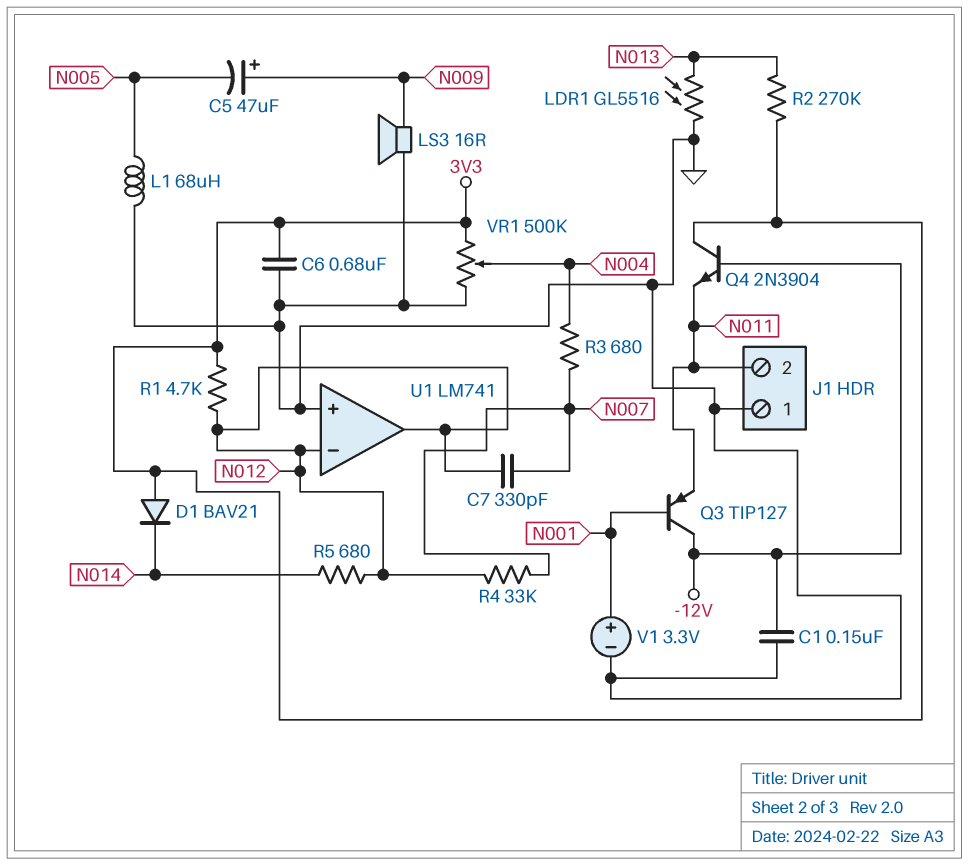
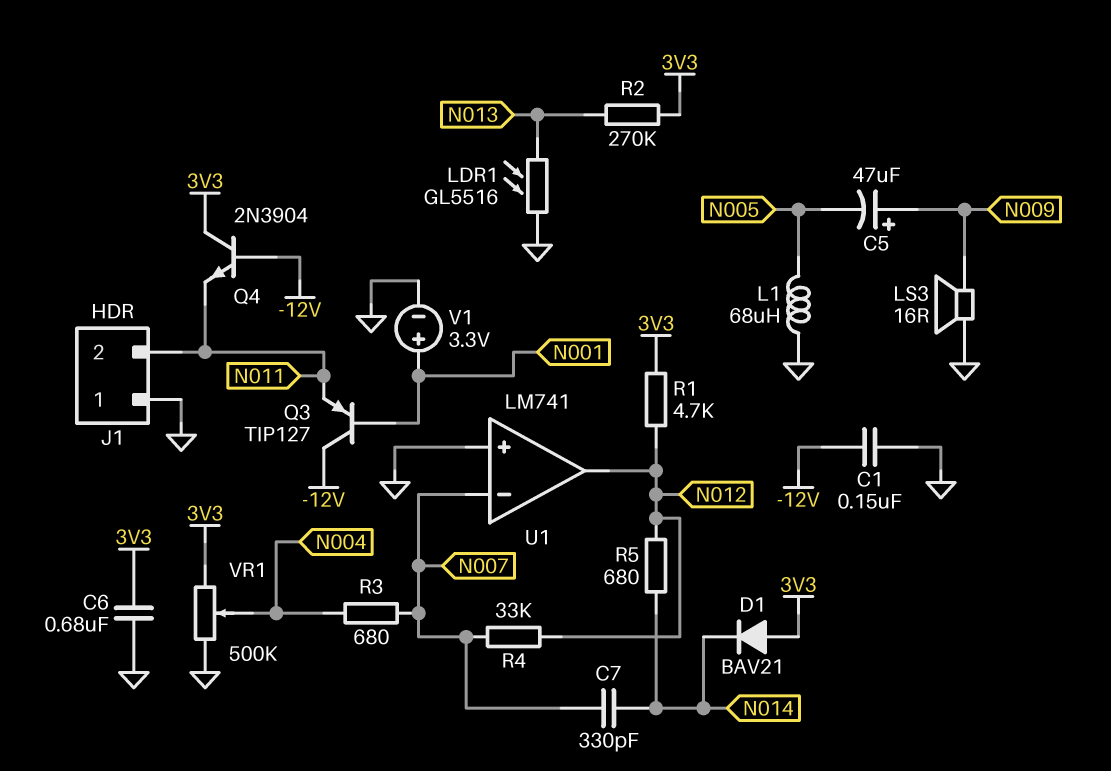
C7: 330pF (N007, N012) -> 330pF (N007, N014)
U1 pin in-: N012 -> N007

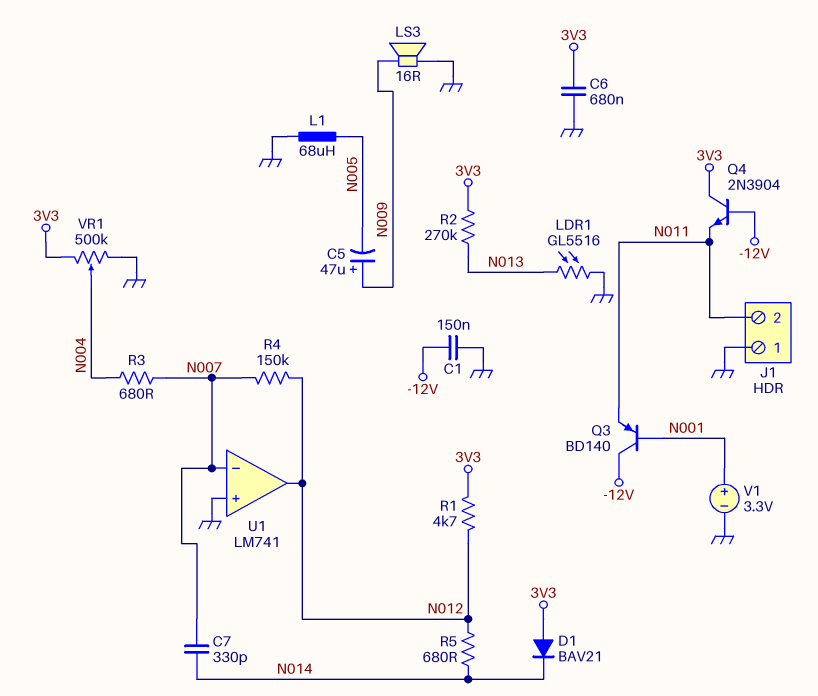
Q3: PNP TIP127 (B N001, C -12V, E N011) -> PNP BD140 (B N001, C -12V, E N011)
R4: 33k (N007, N012) -> 150k (N007, N012)

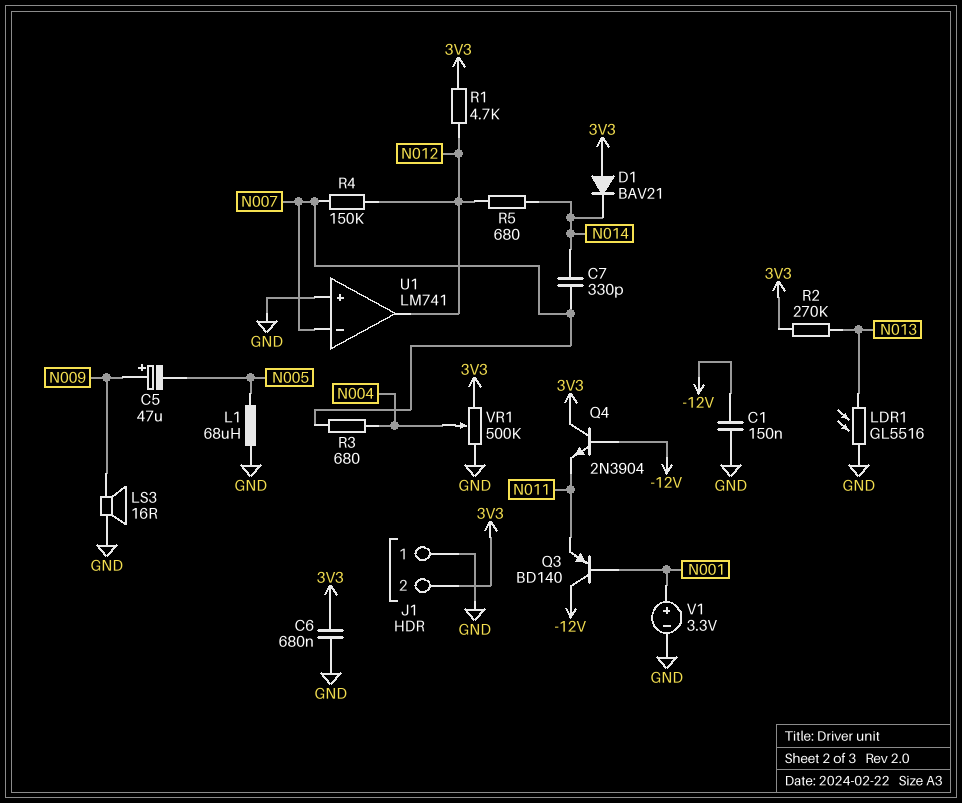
J1 pin 2: N011 -> 3V3

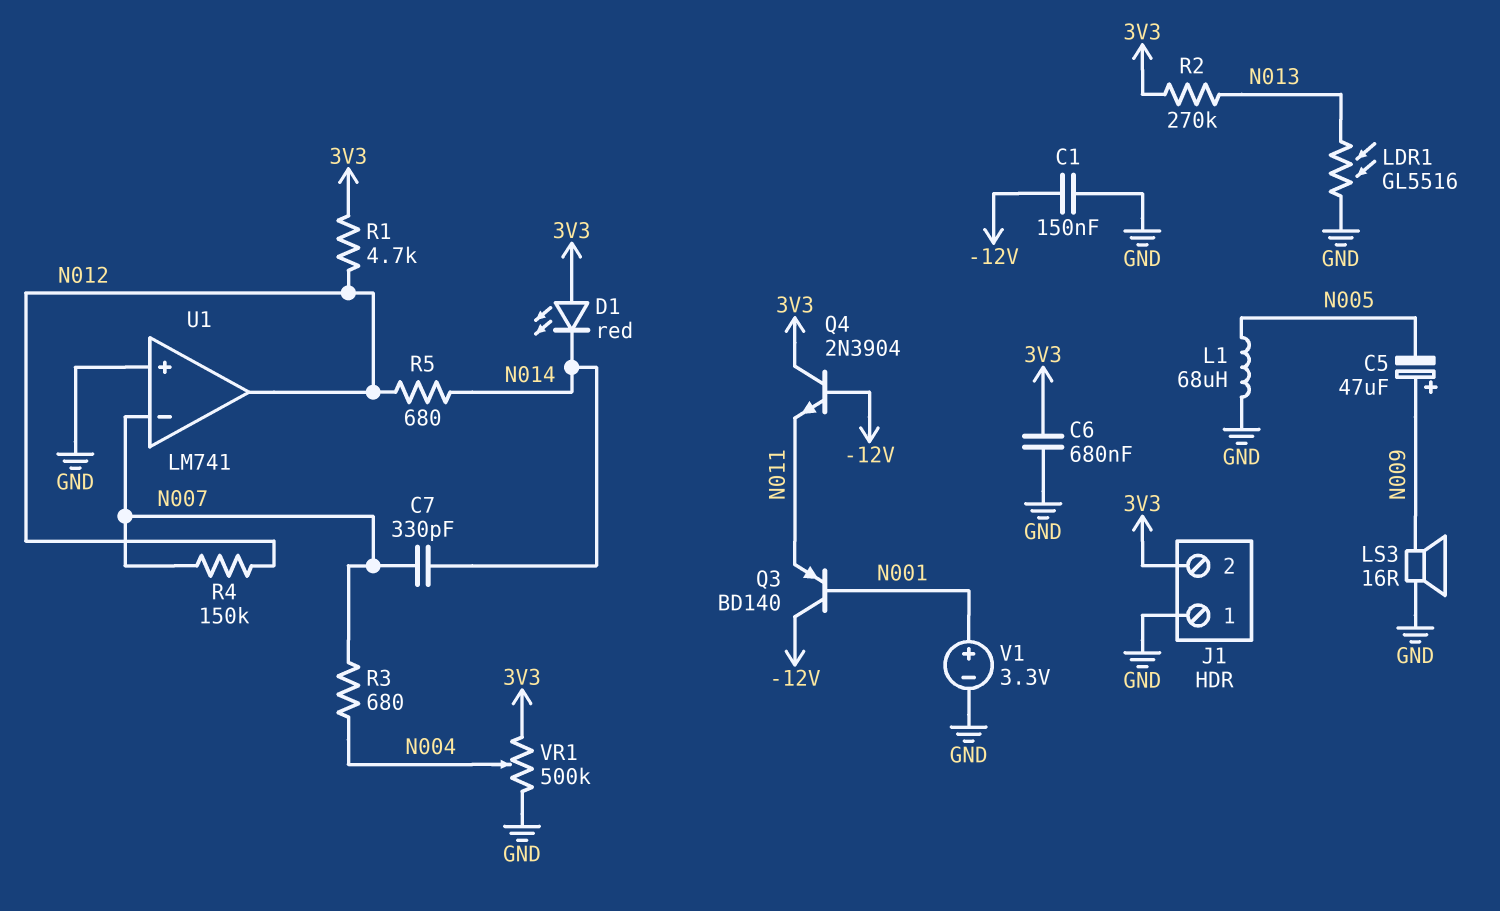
D1: diode BAV21 (A 3V3, K N014) -> LED red (A 3V3, K N014)

